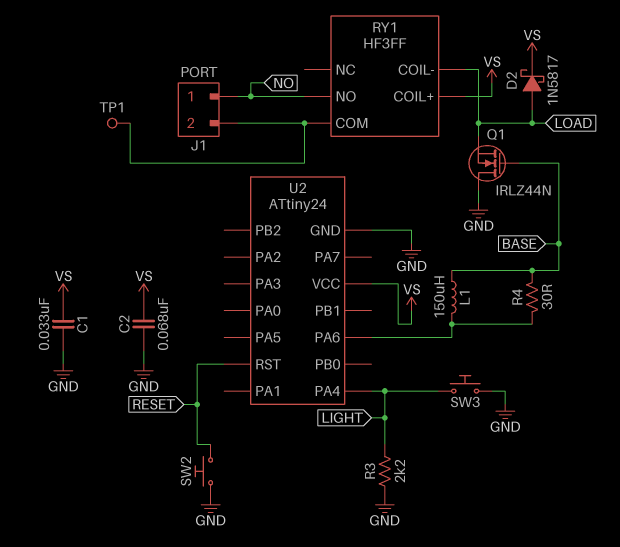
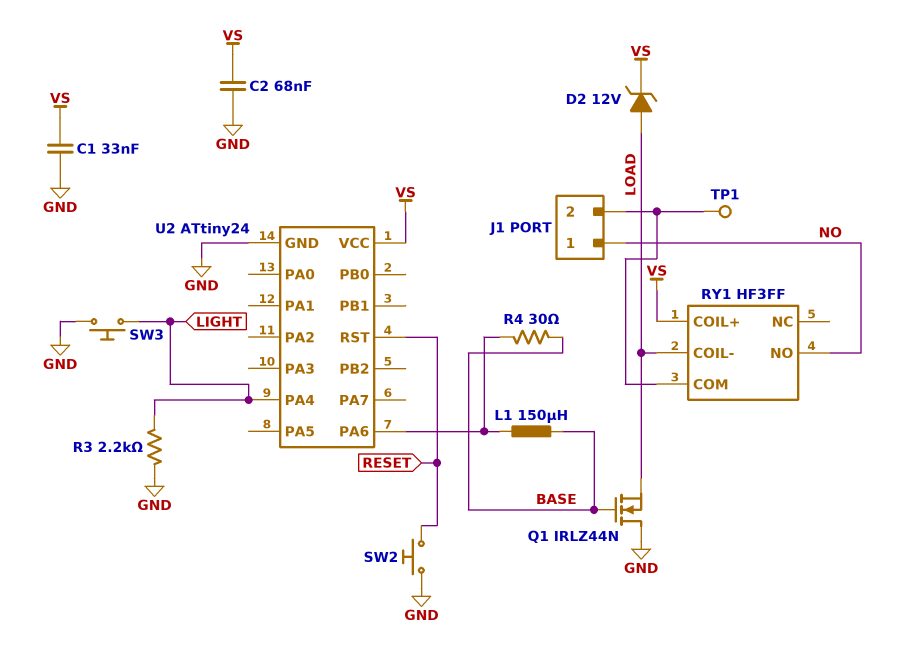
D2: schottky 1N5817 (A LOAD, K VS) -> zener 12V (A LOAD, K VS)

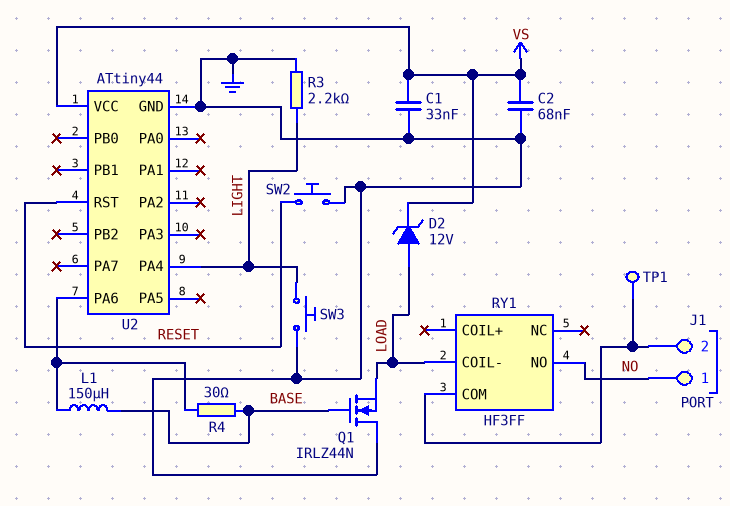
RY1 pin COIL+: VS -> none
U2: ATtiny24 -> ATtiny44

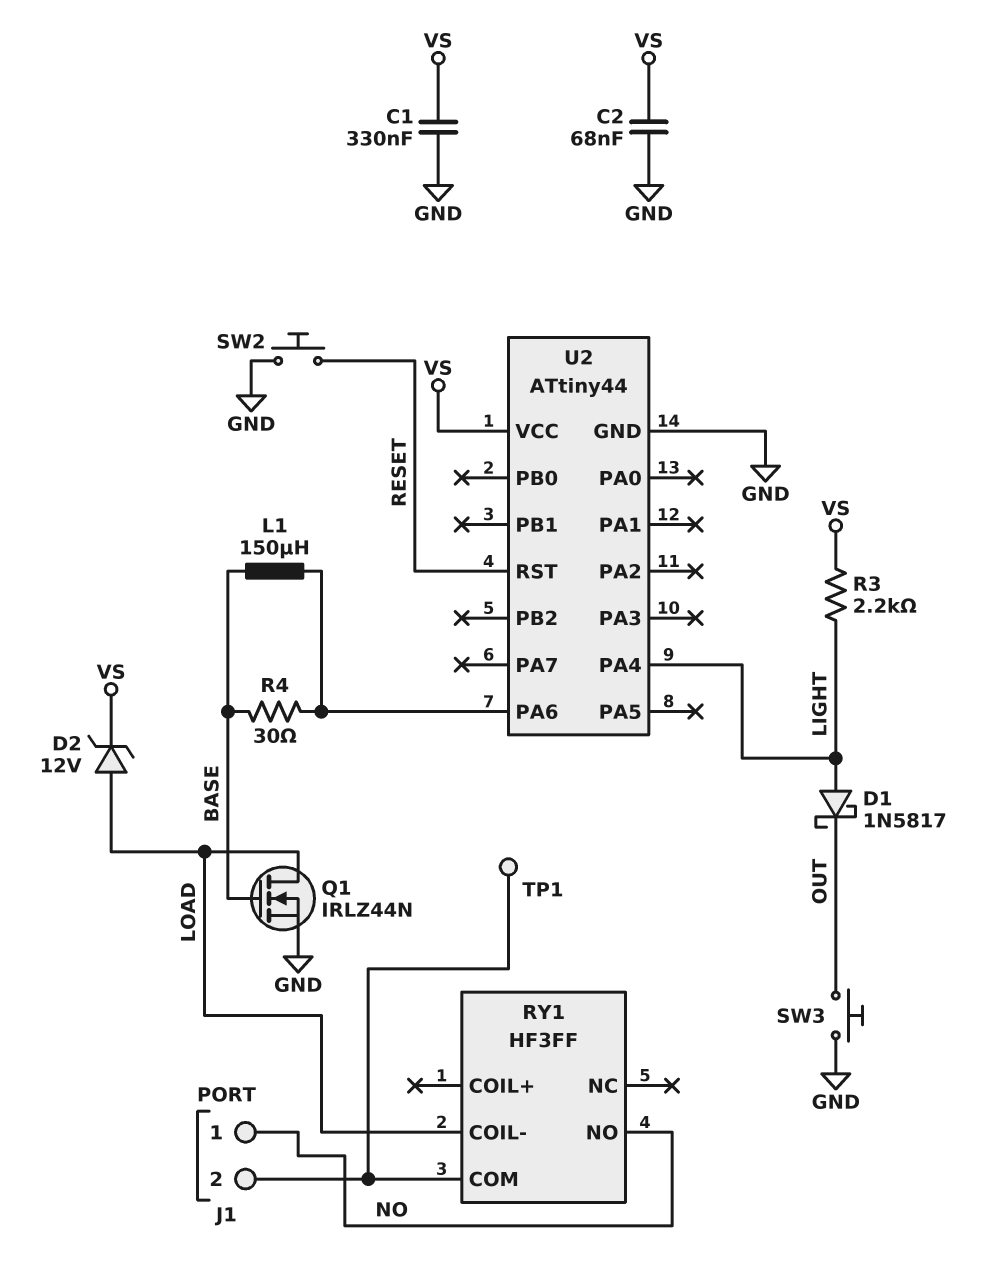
C1: 33nF (GND, VS) -> 330nF (GND, VS)
D1: none -> schottky 1N5817 (A LIGHT, K OUT)
Q1: NMOS IRLZ44N (G BASE, D GND, S LOAD) -> NMOS IRLZ44N (G BASE, D LOAD, S GND)
R3: 2.2k (GND, LIGHT) -> 2.2k (LIGHT, VS)
SW3: button (GND, LIGHT) -> button (GND, OUT)

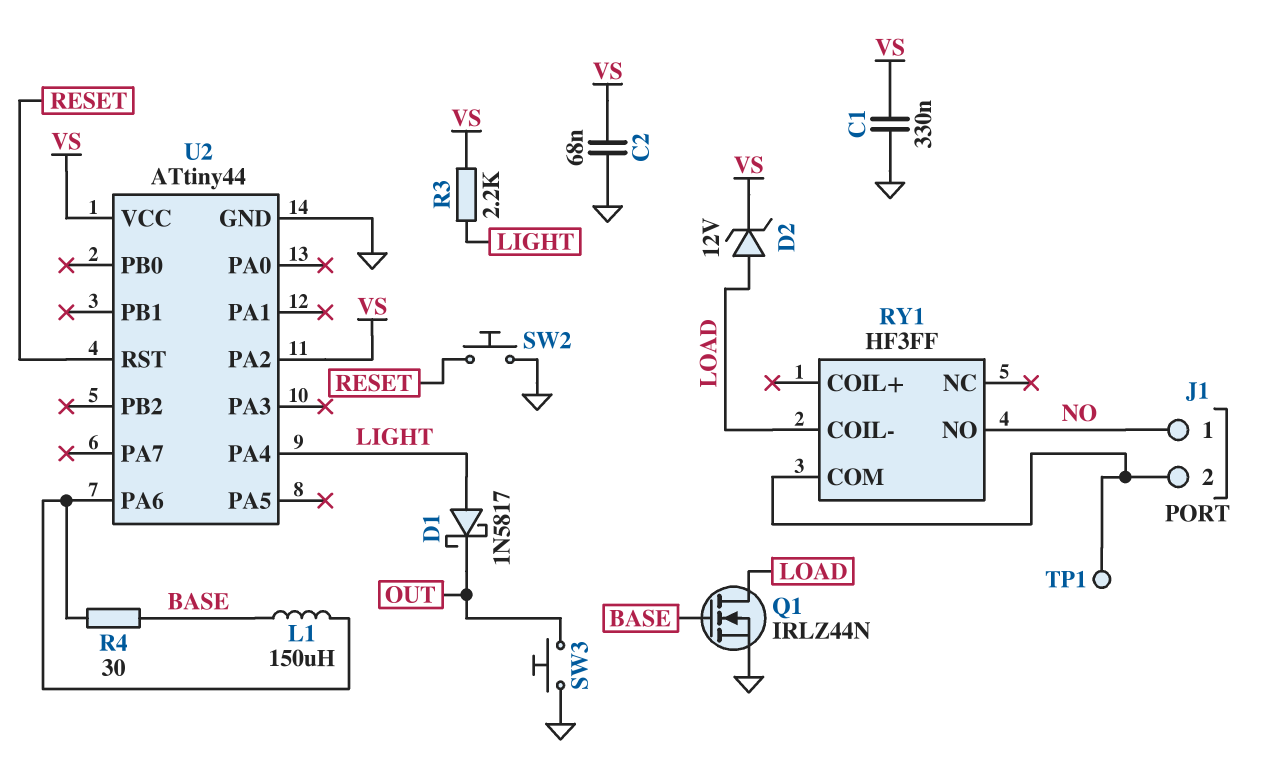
U2 pin PA2: none -> VS

